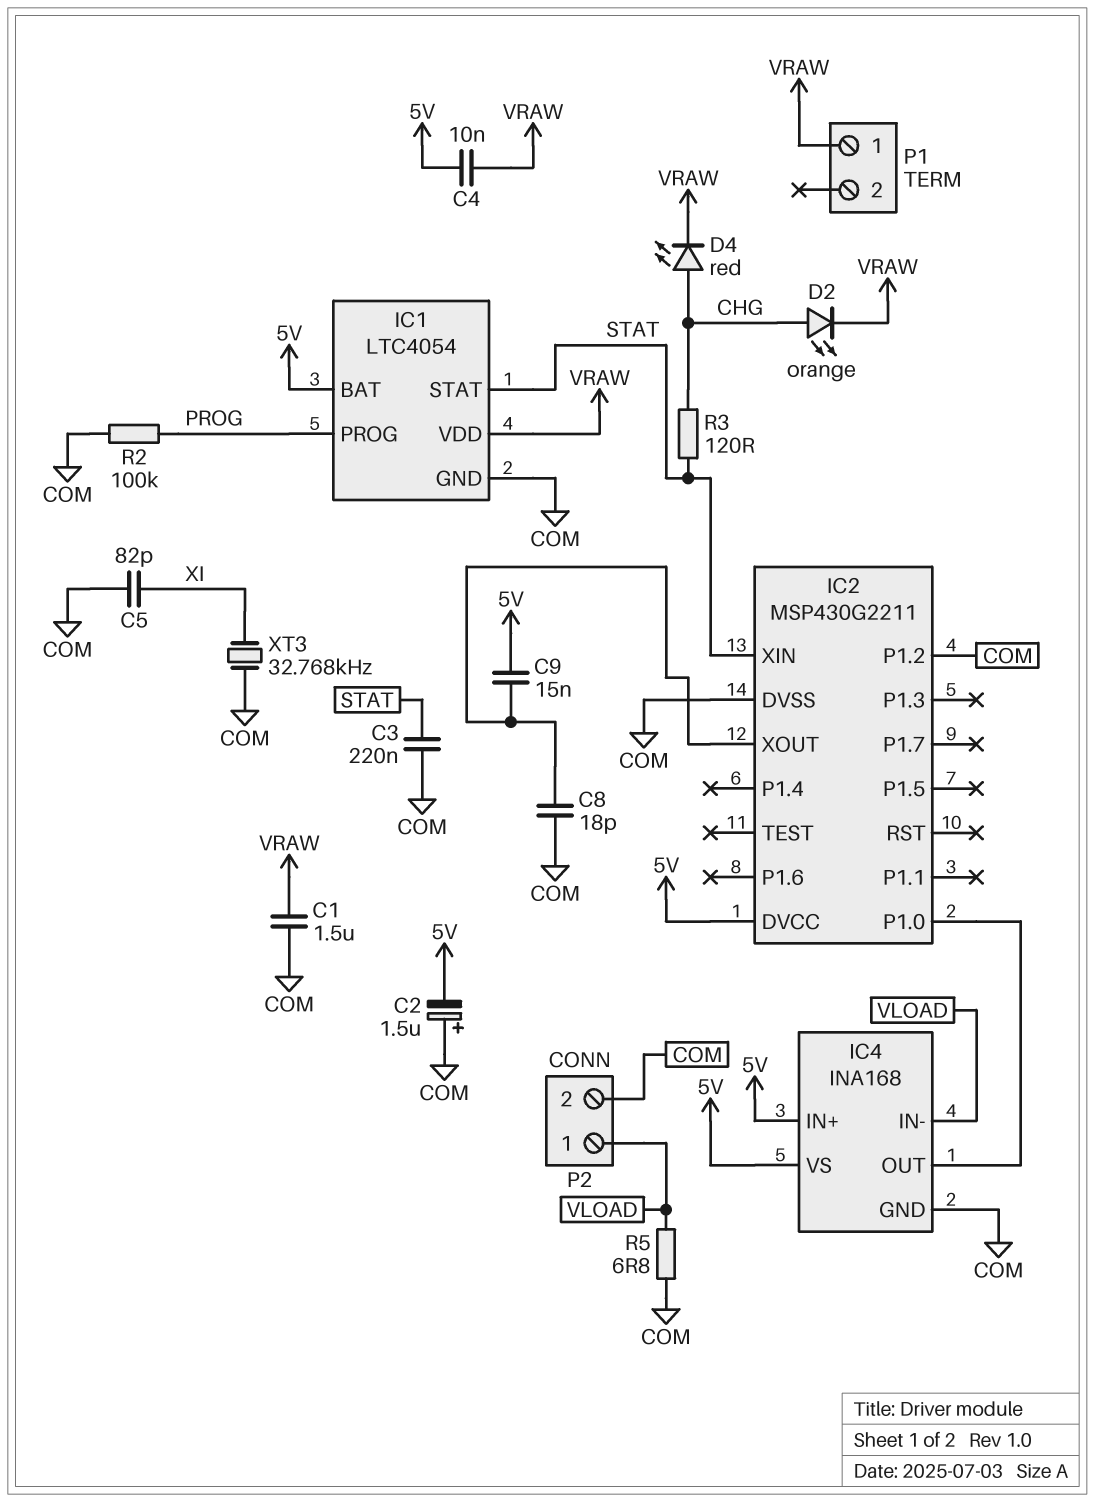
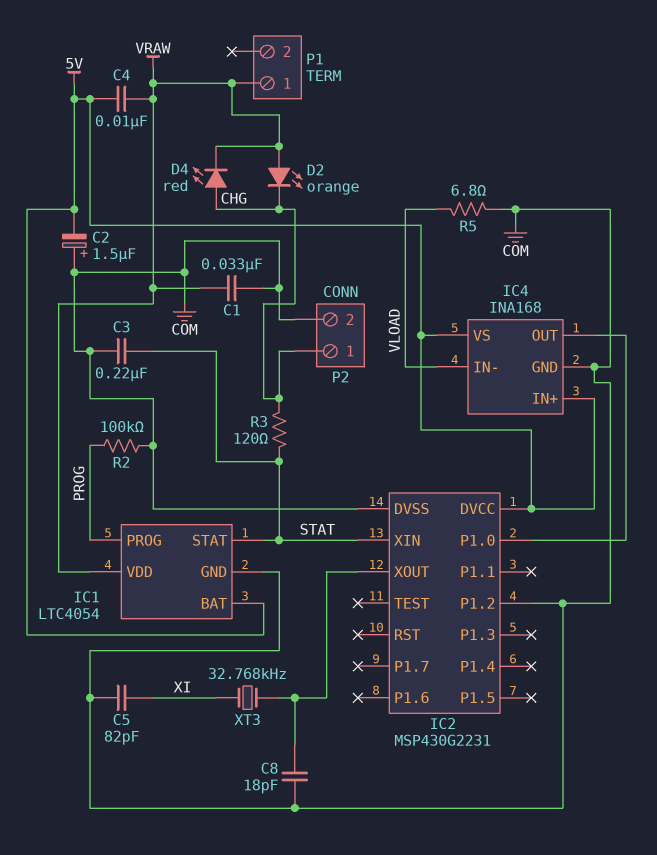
C1: 1.5uF (COM, VRAW) -> 33nF (COM, VRAW)
C9: 15nF (5V, IC2/XOUT) -> none
D2: LED orange (A CHG, K VRAW) -> LED orange (A VRAW, K CHG)
IC2: MSP430G2211 -> MSP430G2231
P2 pin 1: VLOAD -> CHG
XT3: 32.768kHz (COM, XI) -> 32.768kHz (IC2/XOUT, XI)

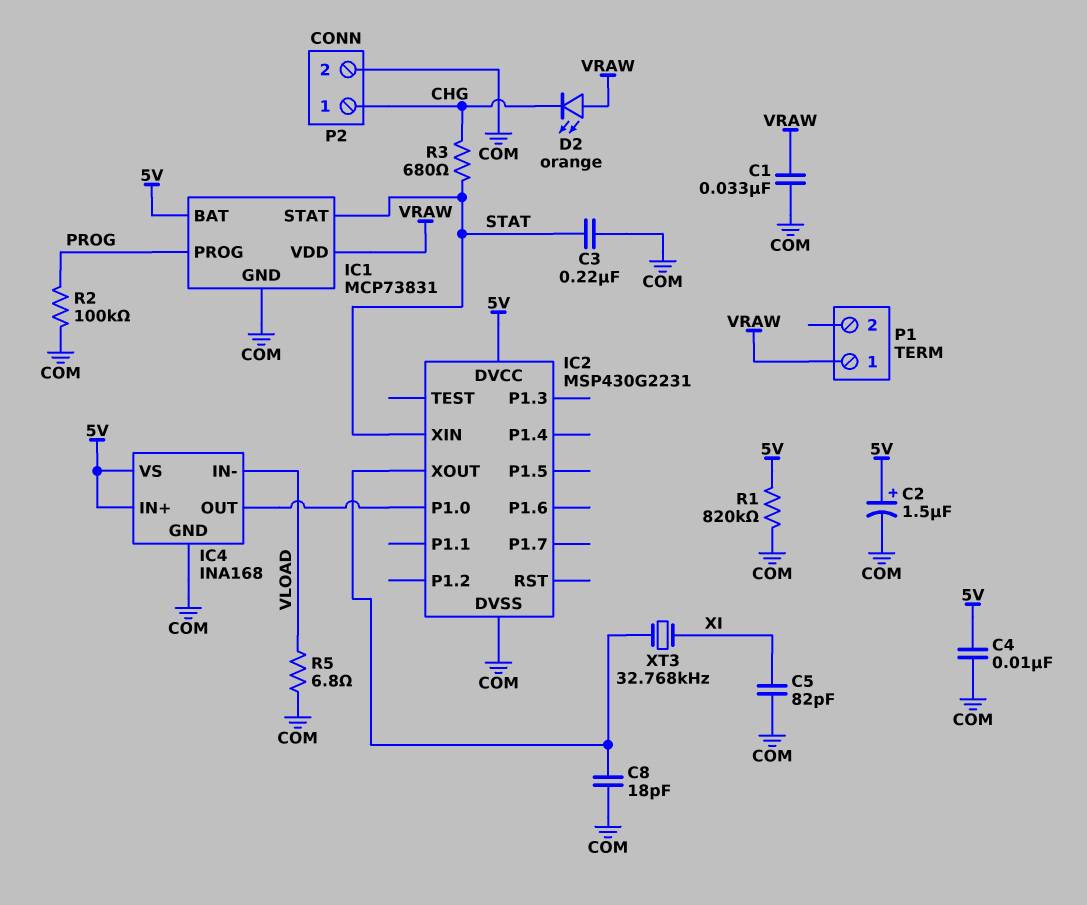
C2: 1.5uF (plus COM, minus 5V) -> 1.5uF (plus 5V, minus COM)
C4: 10nF (5V, VRAW) -> 10nF (5V, COM)
D4: LED red (A CHG, K VRAW) -> none
IC1: LTC4054 -> MCP73831
IC2 pin P1.2: COM -> none
R1: none -> 820k (5V, COM)
R3: 120 (CHG, STAT) -> 680 (CHG, STAT)

